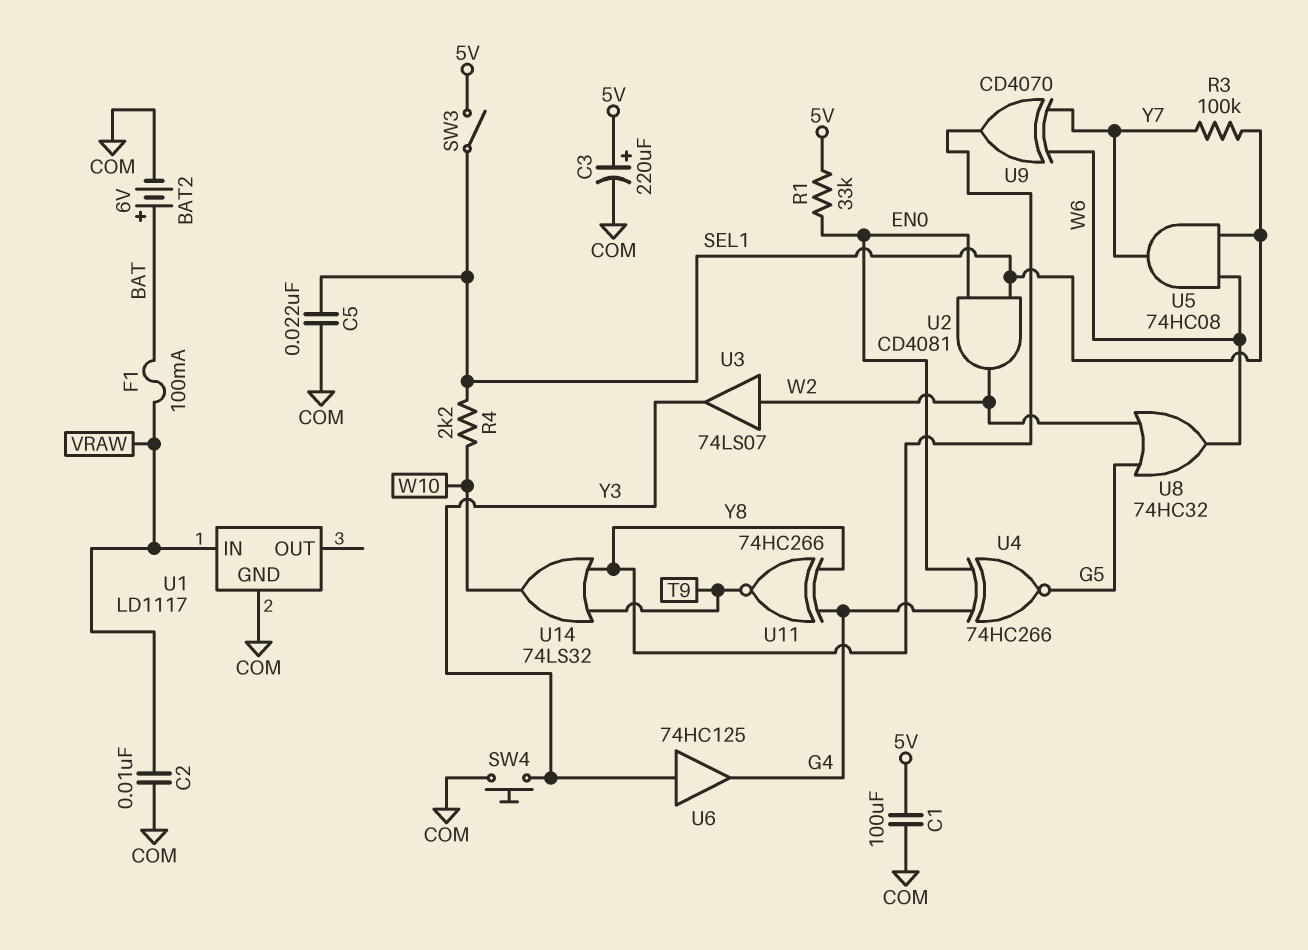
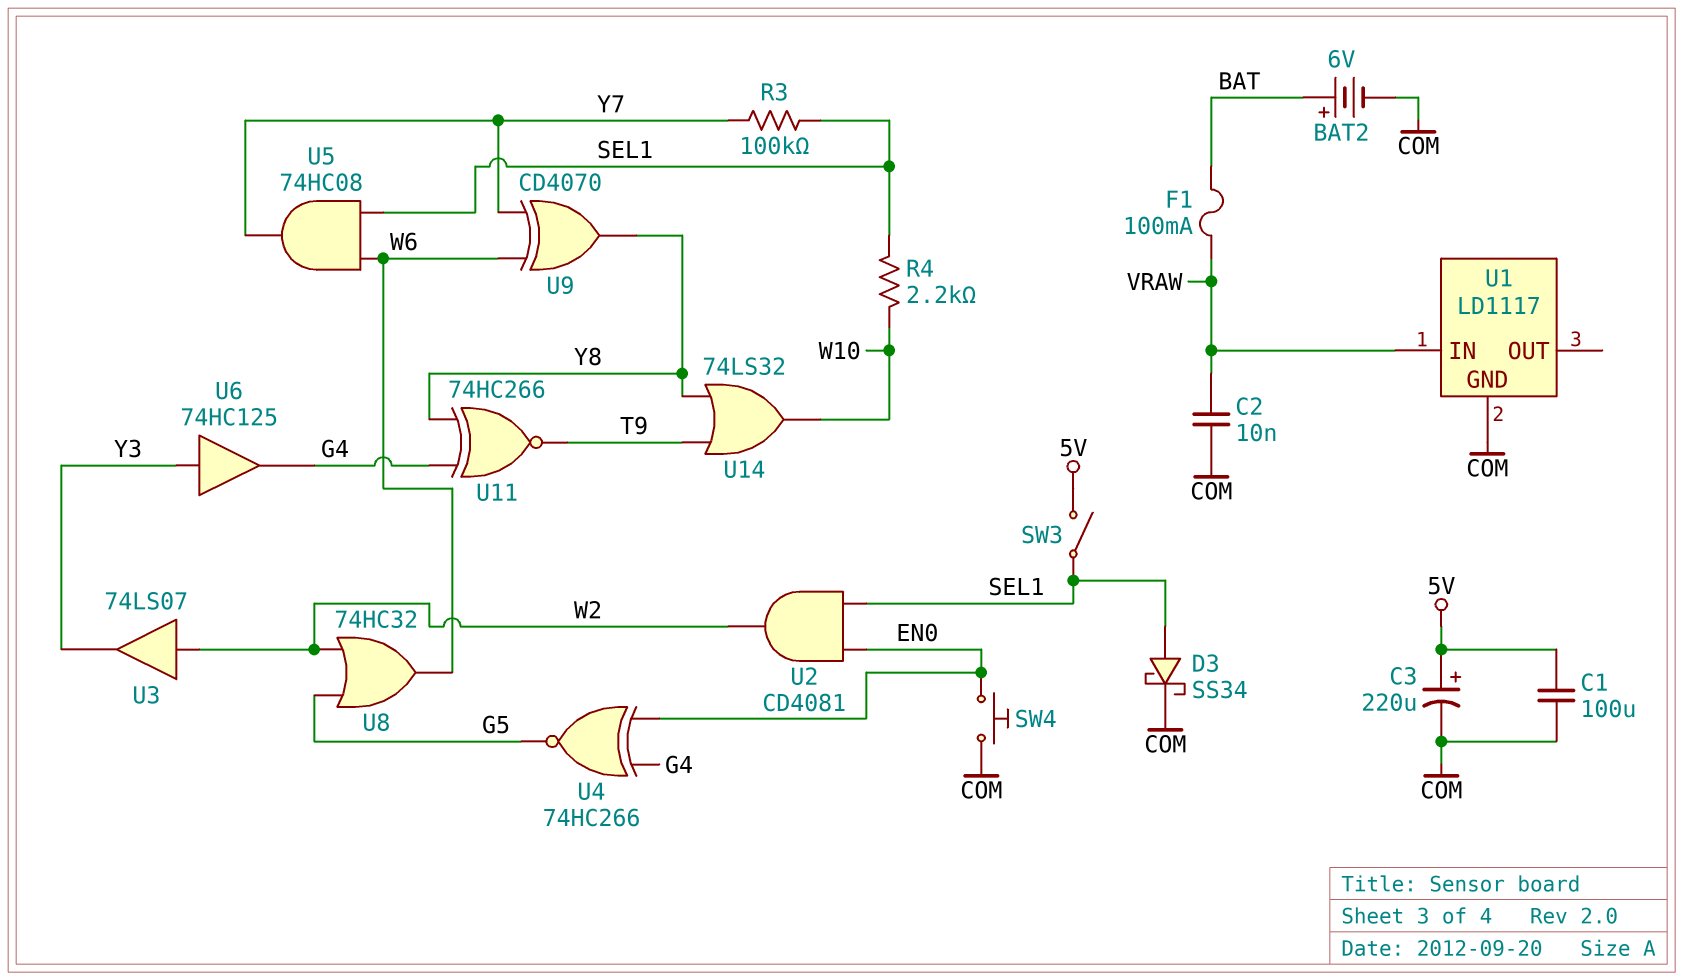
C5: 22nF (COM, SEL1) -> none
D3: none -> schottky SS34 (A SEL1, K COM)
R1: 33k (5V, EN0) -> none
SW4: button (COM, Y3) -> button (COM, EN0)

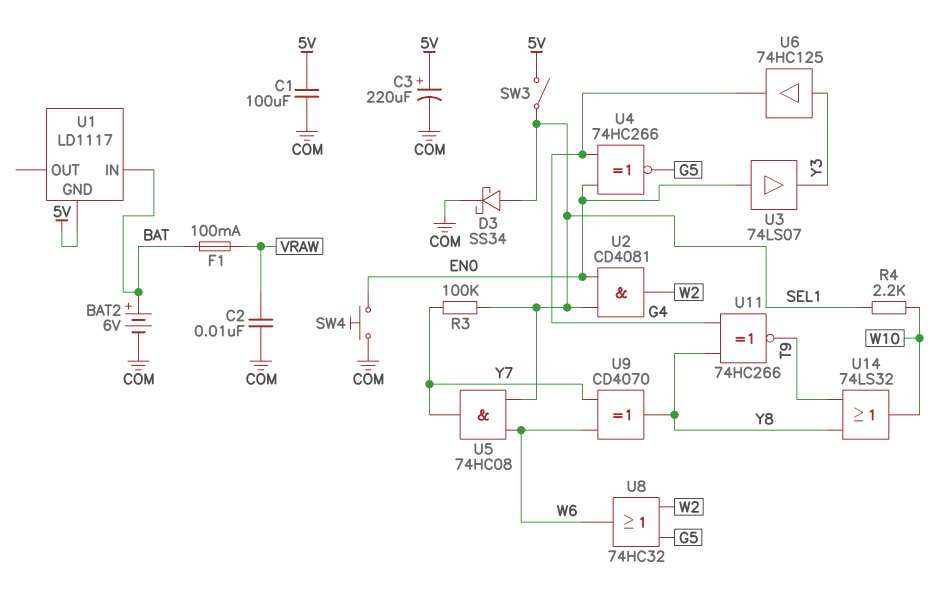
U1 pin GND: COM -> 5V
U1 pin IN: VRAW -> BAT
U3: buffer 74LS07 (in W2, out Y3) -> buffer 74LS07 (in EN0, out Y3)

